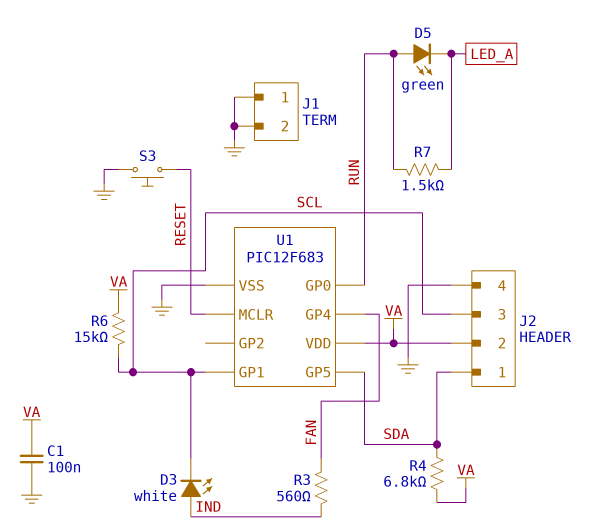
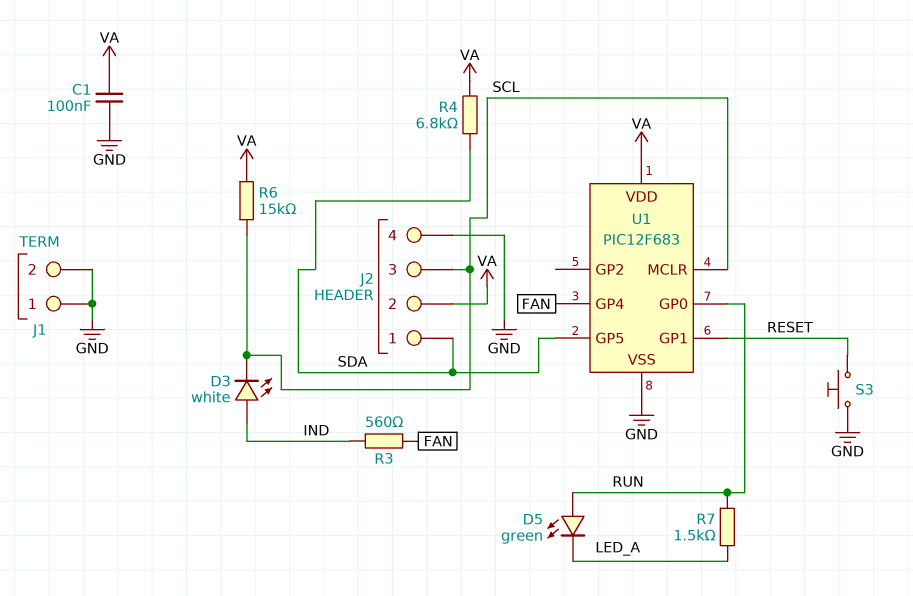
U1 pin GP1: SCL -> RESET
U1 pin MCLR: RESET -> SCL

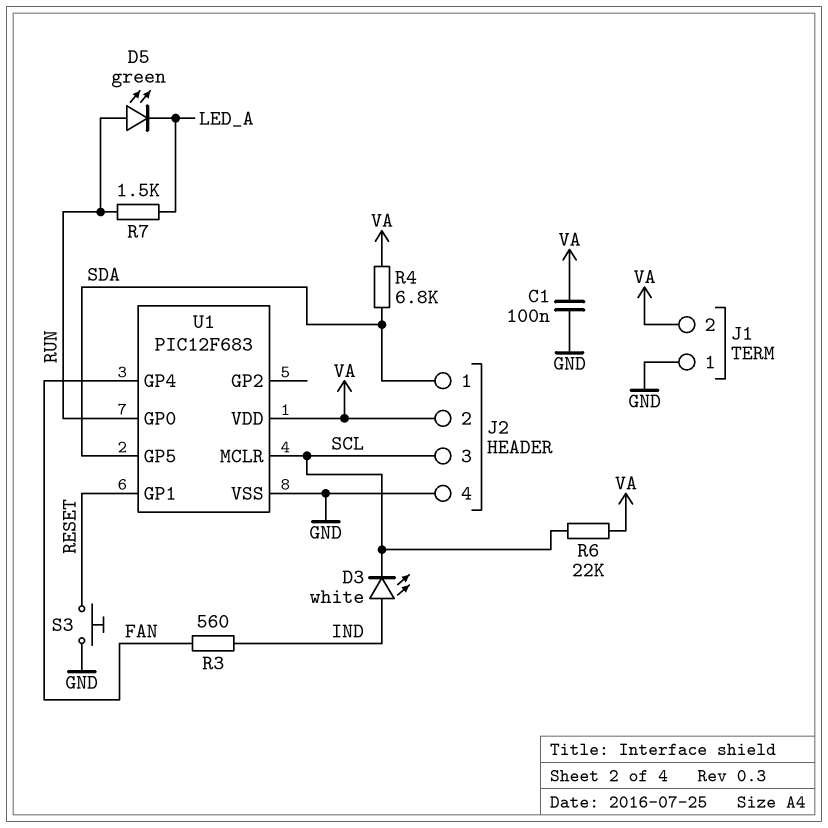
J1 pin 2: GND -> VA
R6: 15k (SCL, VA) -> 22k (SCL, VA)

